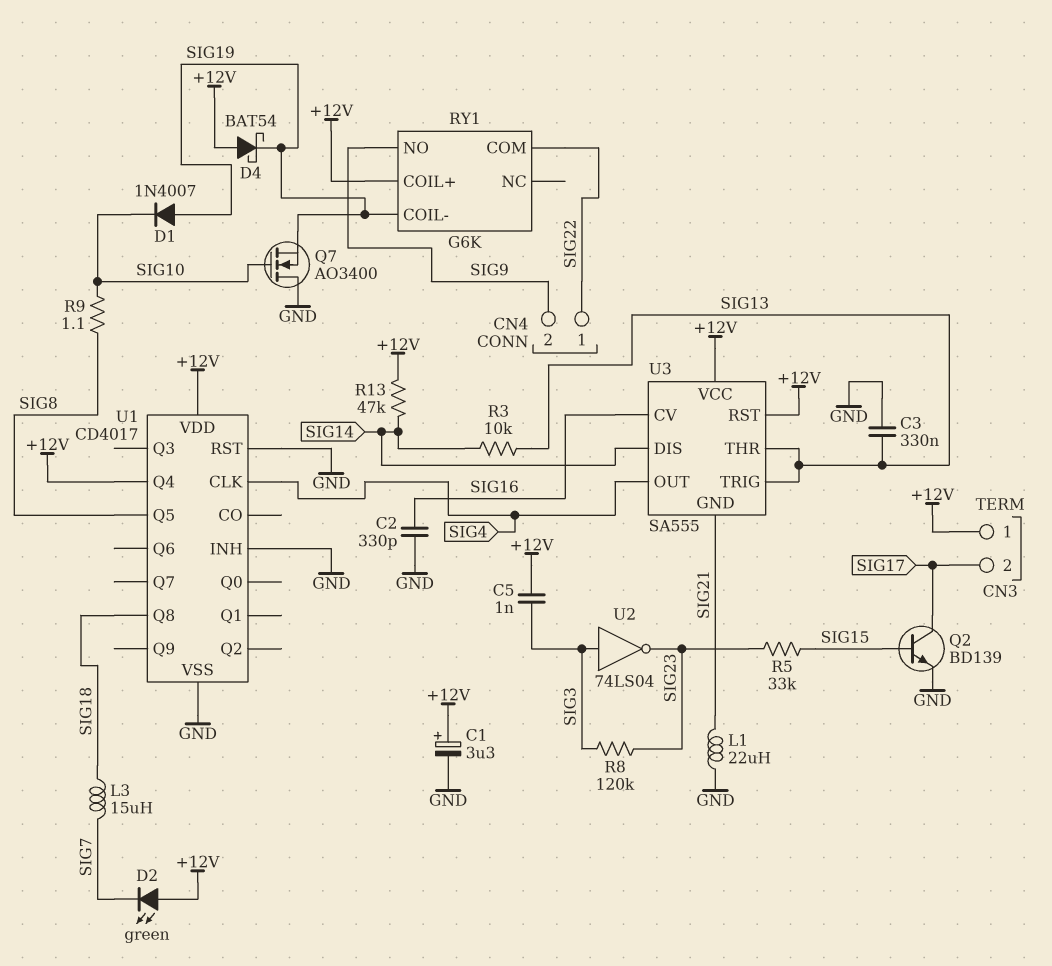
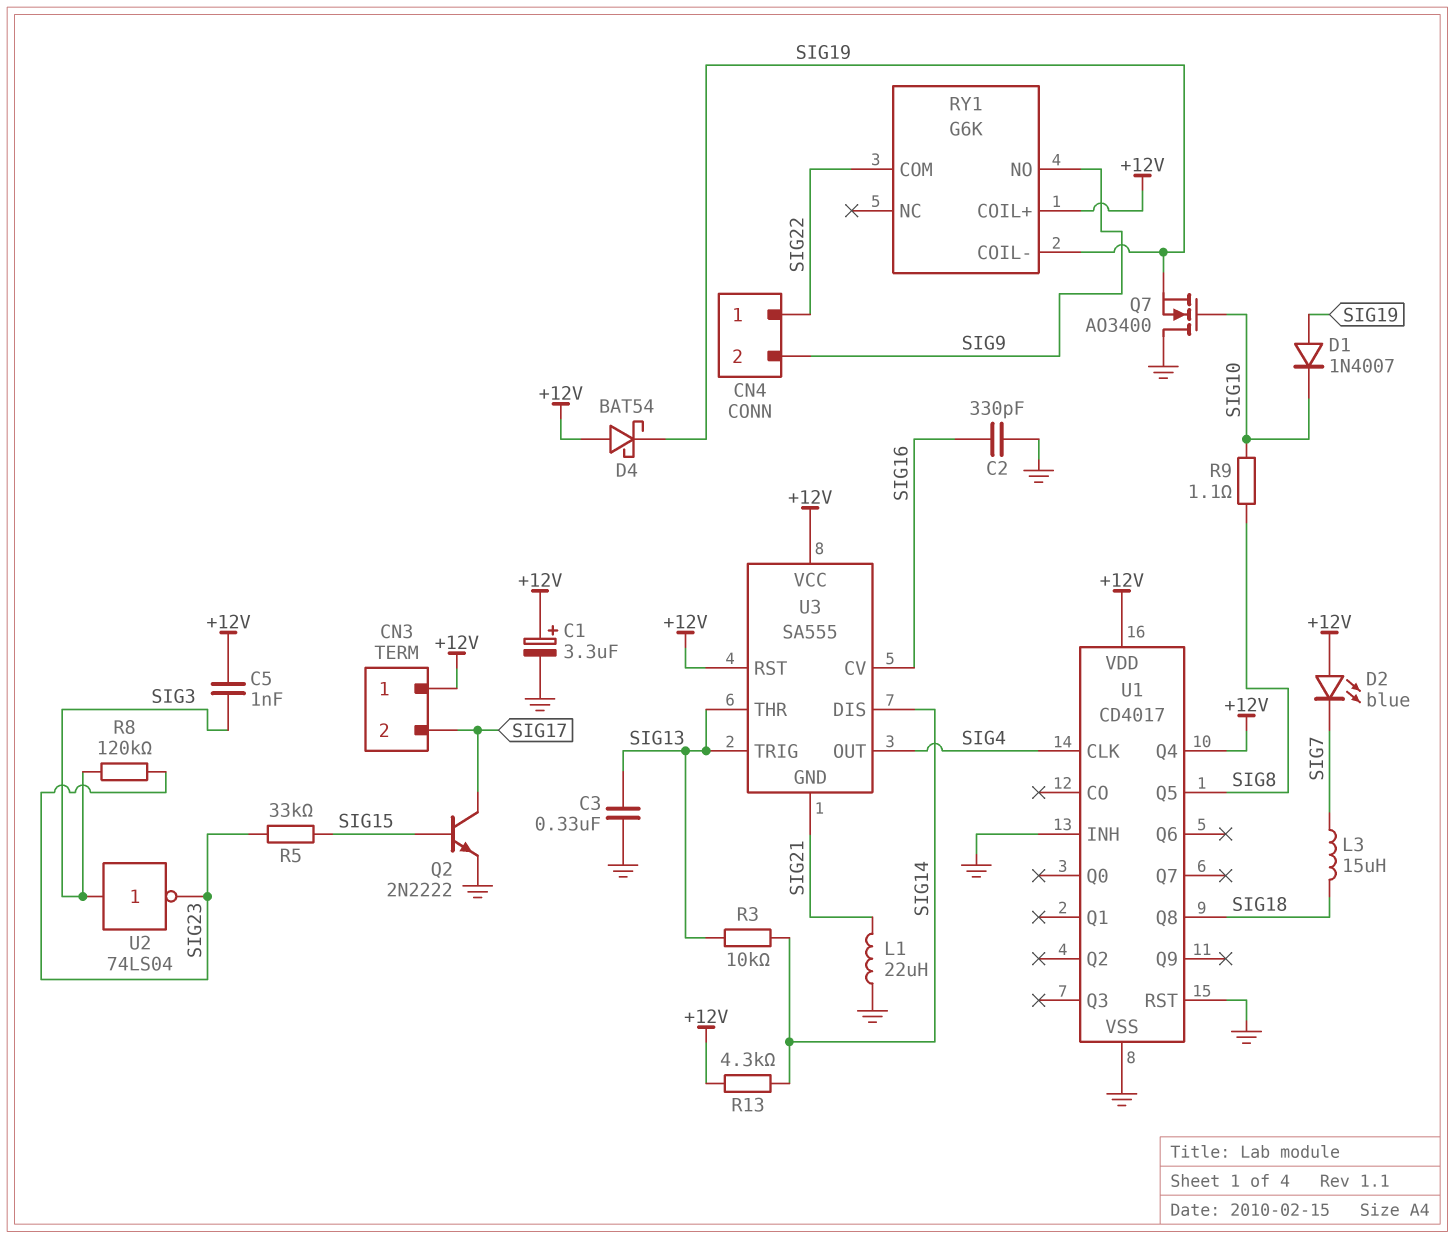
D2: LED green (A +12V, K SIG7) -> LED blue (A +12V, K SIG7)
Q2: NPN BD139 (B SIG15, C SIG17, E GND) -> NPN 2N2222 (B SIG15, C SIG17, E GND)
R13: 47k (+12V, SIG14) -> 4.3k (+12V, SIG14)

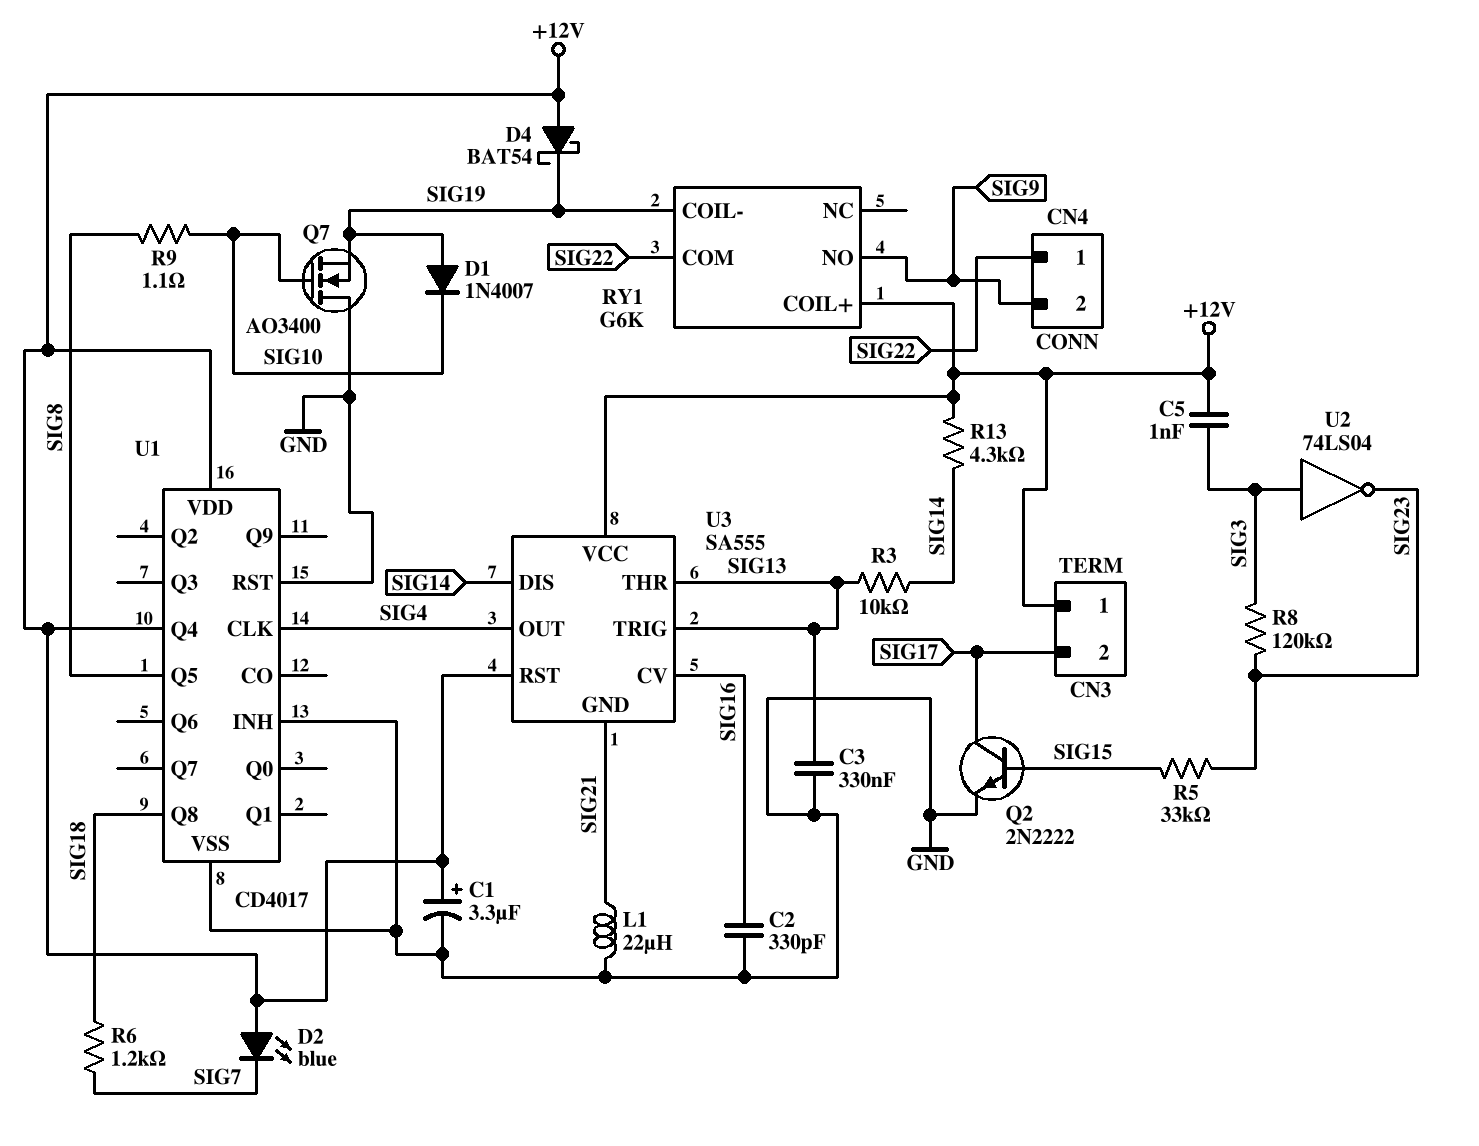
L3: 15uH (SIG7, SIG18) -> none
R6: none -> 1.2k (SIG7, SIG18)

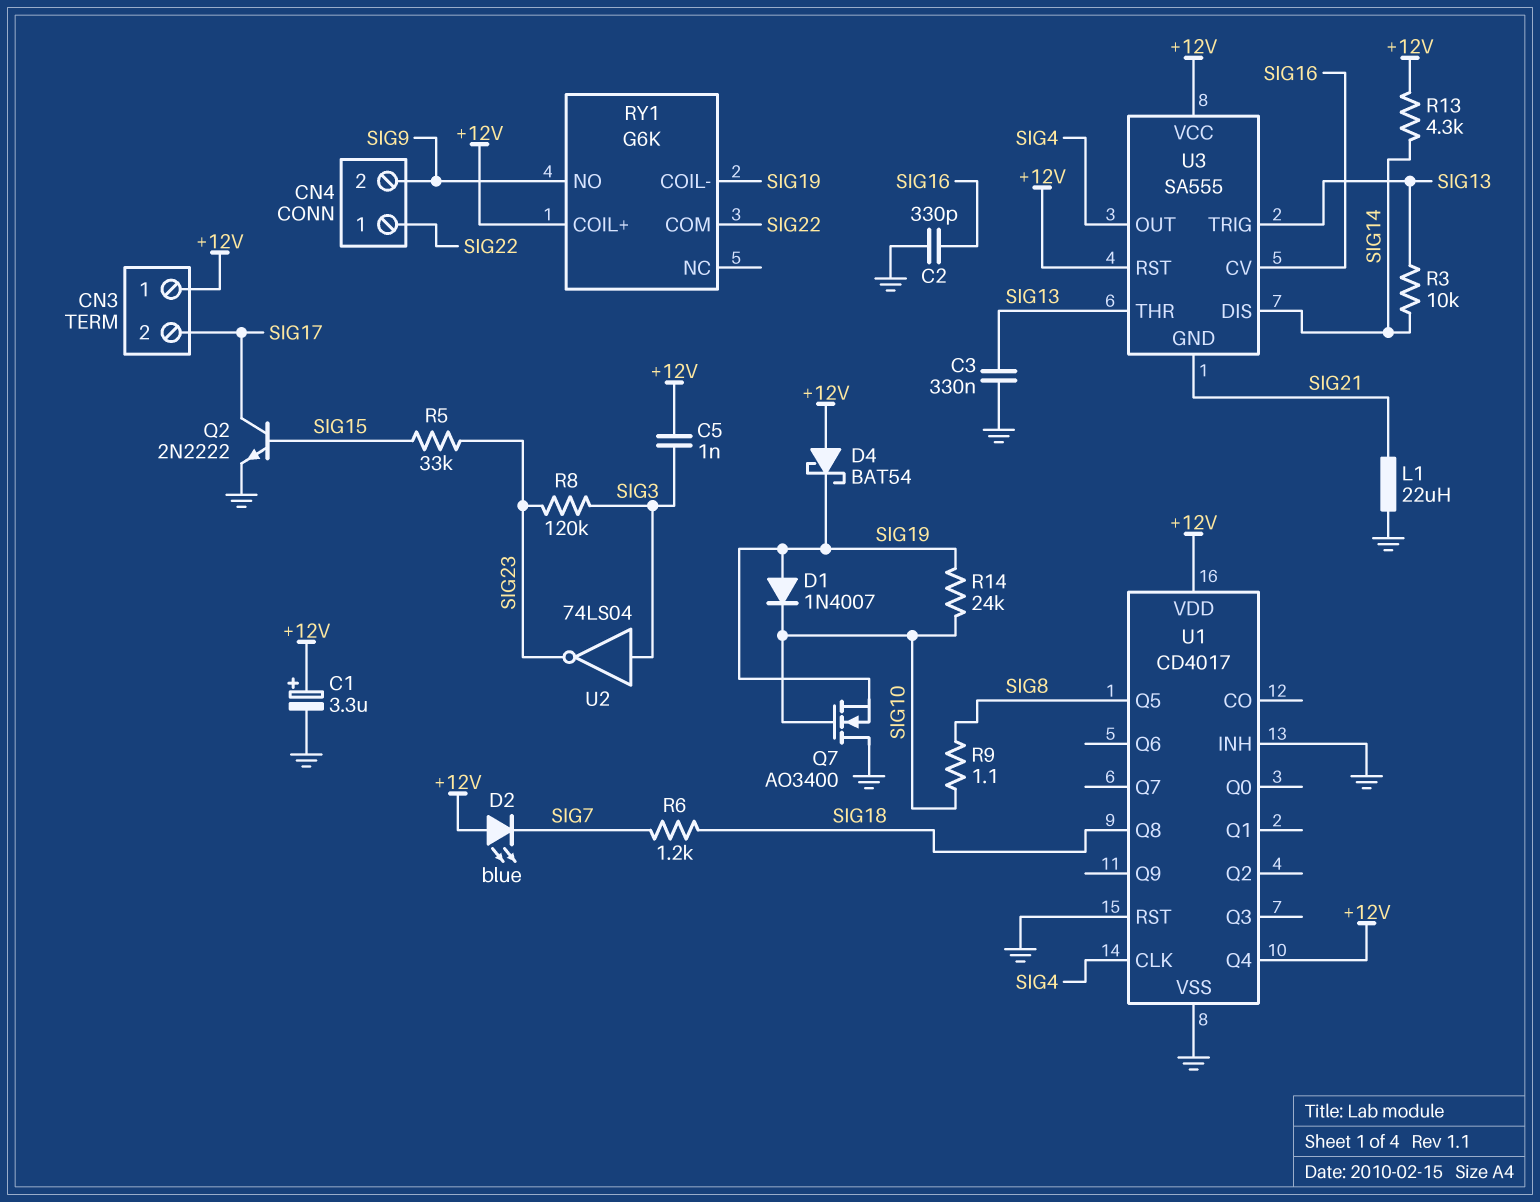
R14: none -> 24k (SIG10, SIG19)

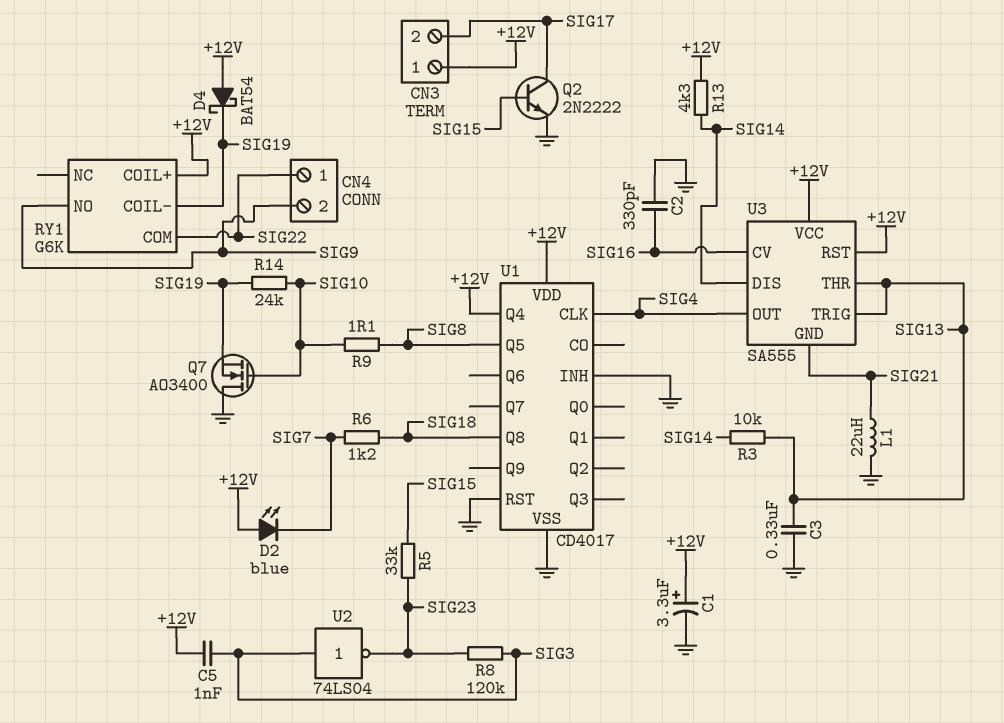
D1: diode 1N4007 (A SIG19, K SIG10) -> none

